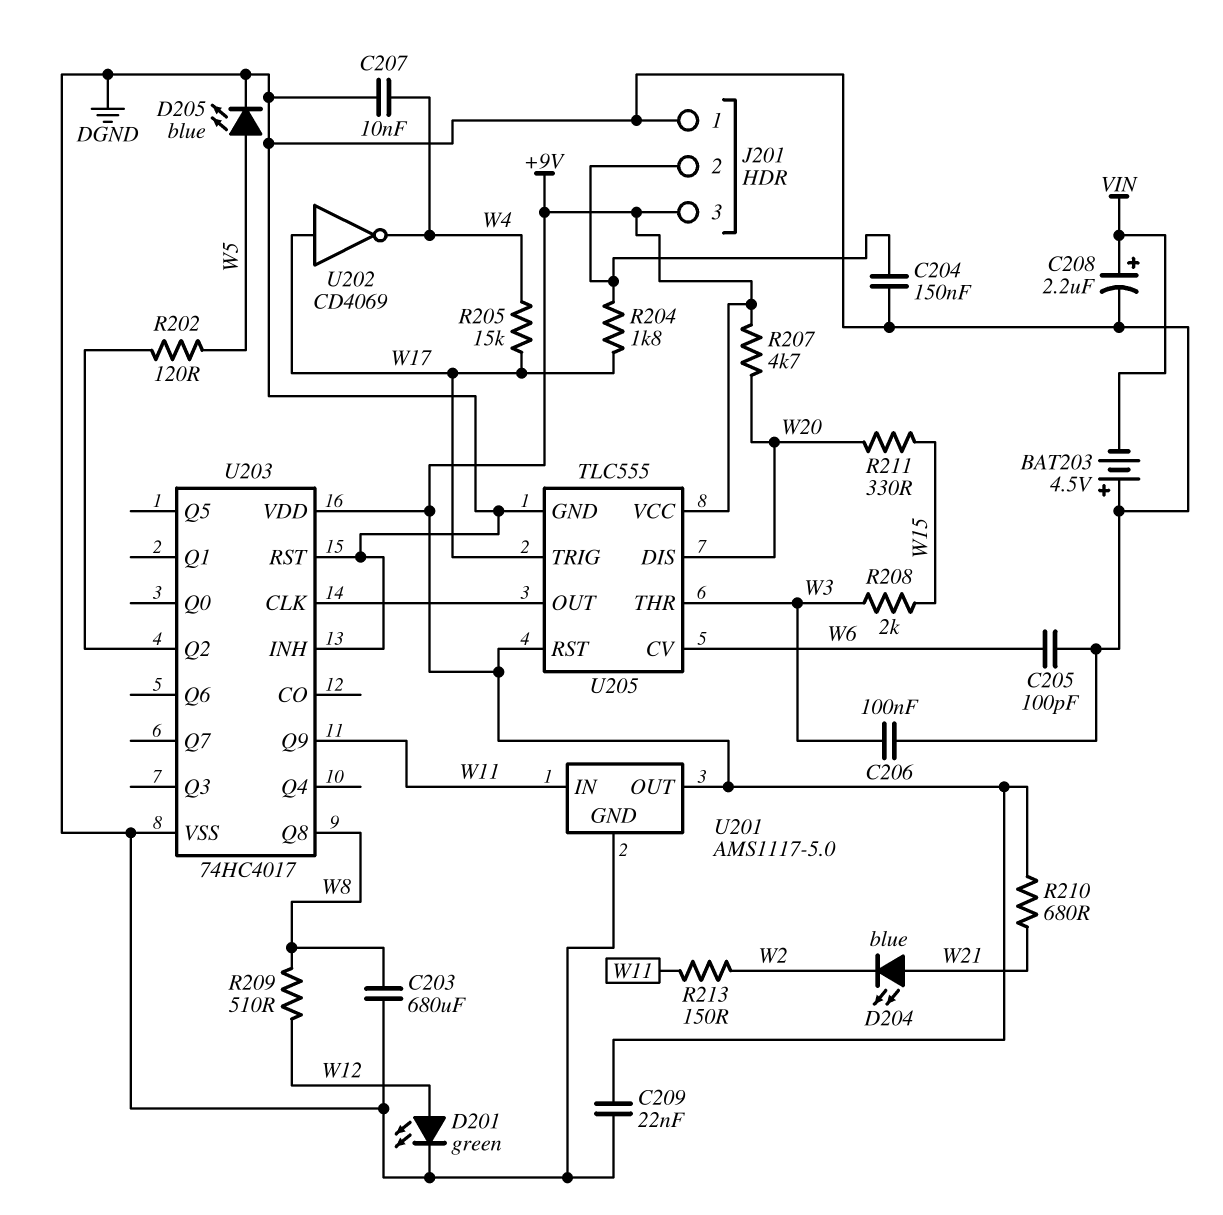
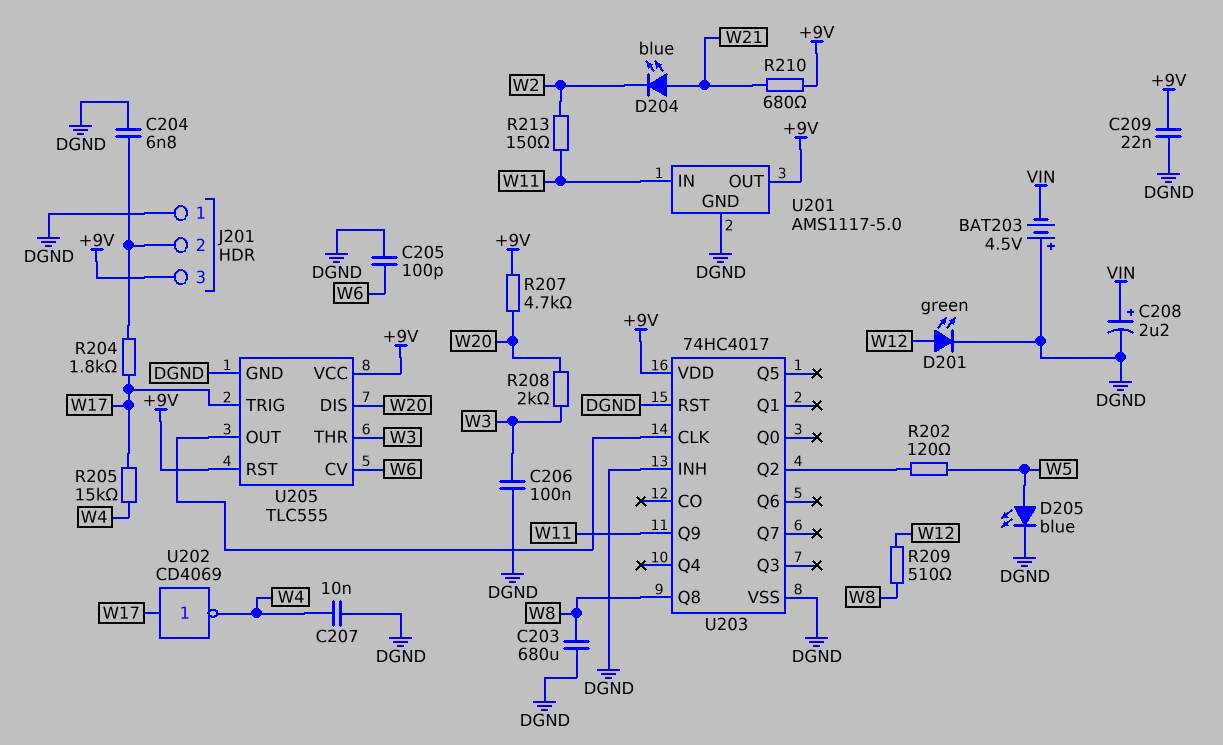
C204: 150nF (DGND, J201/2) -> 6.8nF (DGND, J201/2)
R208: 2k (W3, W15) -> 2k (W3, W20)
R211: 330 (W15, W20) -> none

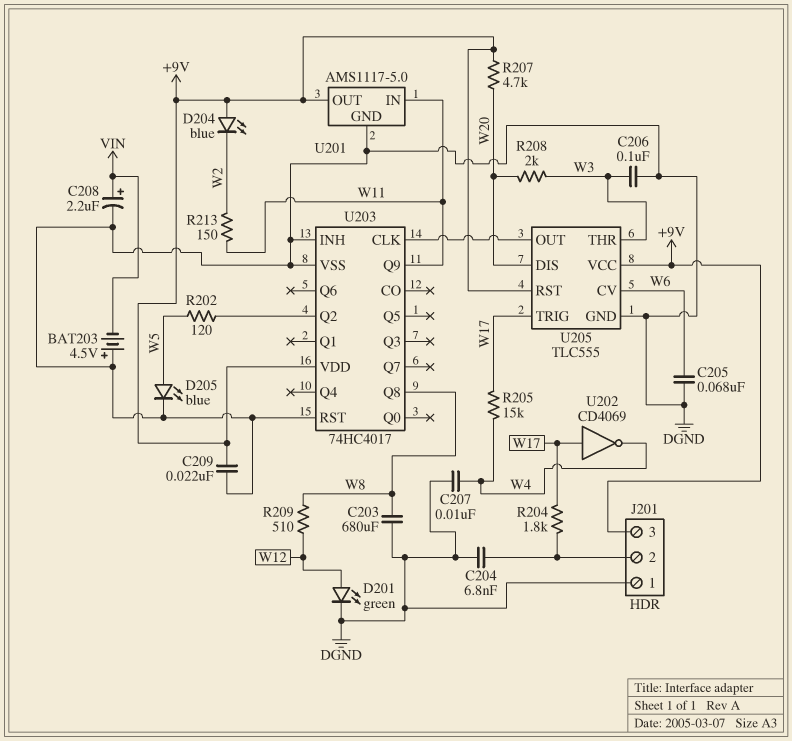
C205: 100pF (DGND, W6) -> 68nF (DGND, W6)
D204: LED blue (A W21, K W2) -> LED blue (A +9V, K W2)
R210: 680 (+9V, W21) -> none

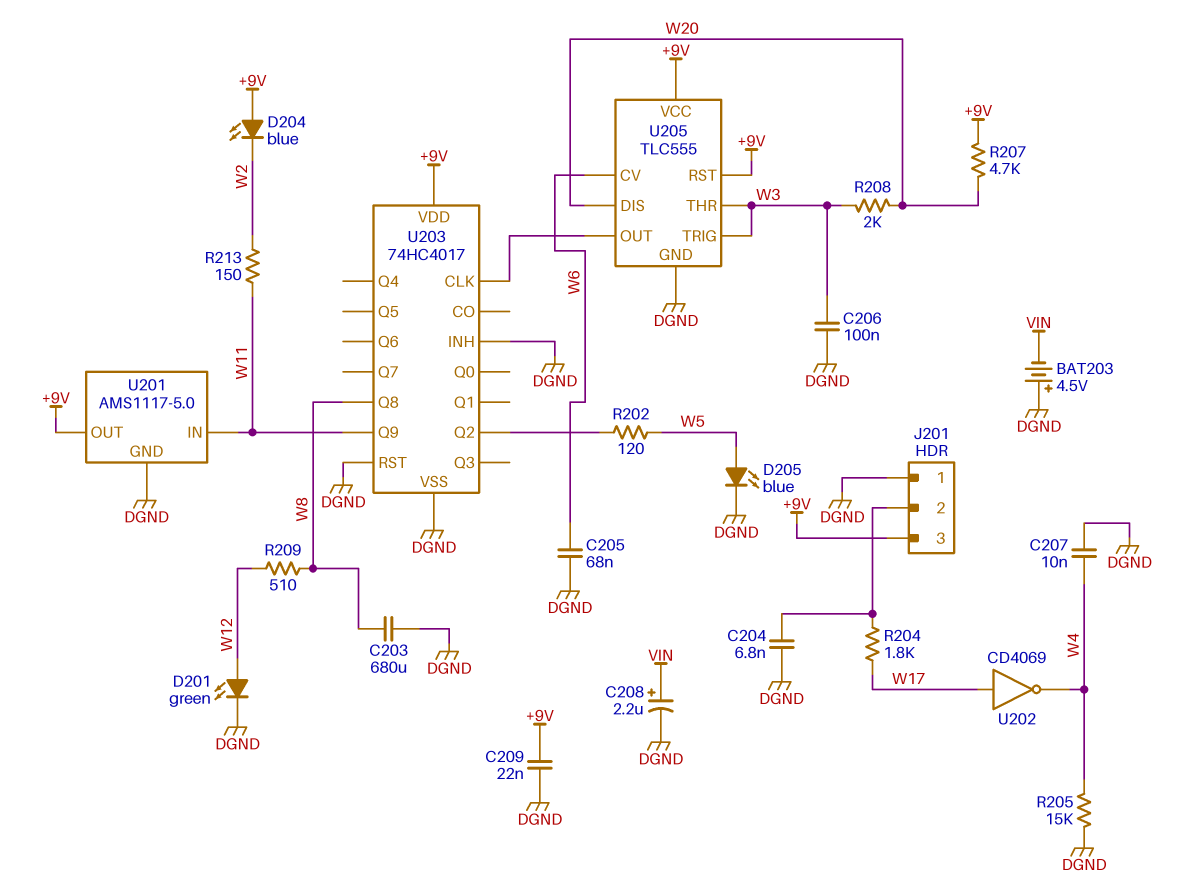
R205: 15k (W4, W17) -> 15k (DGND, W4)
U205 pin TRIG: W17 -> W3

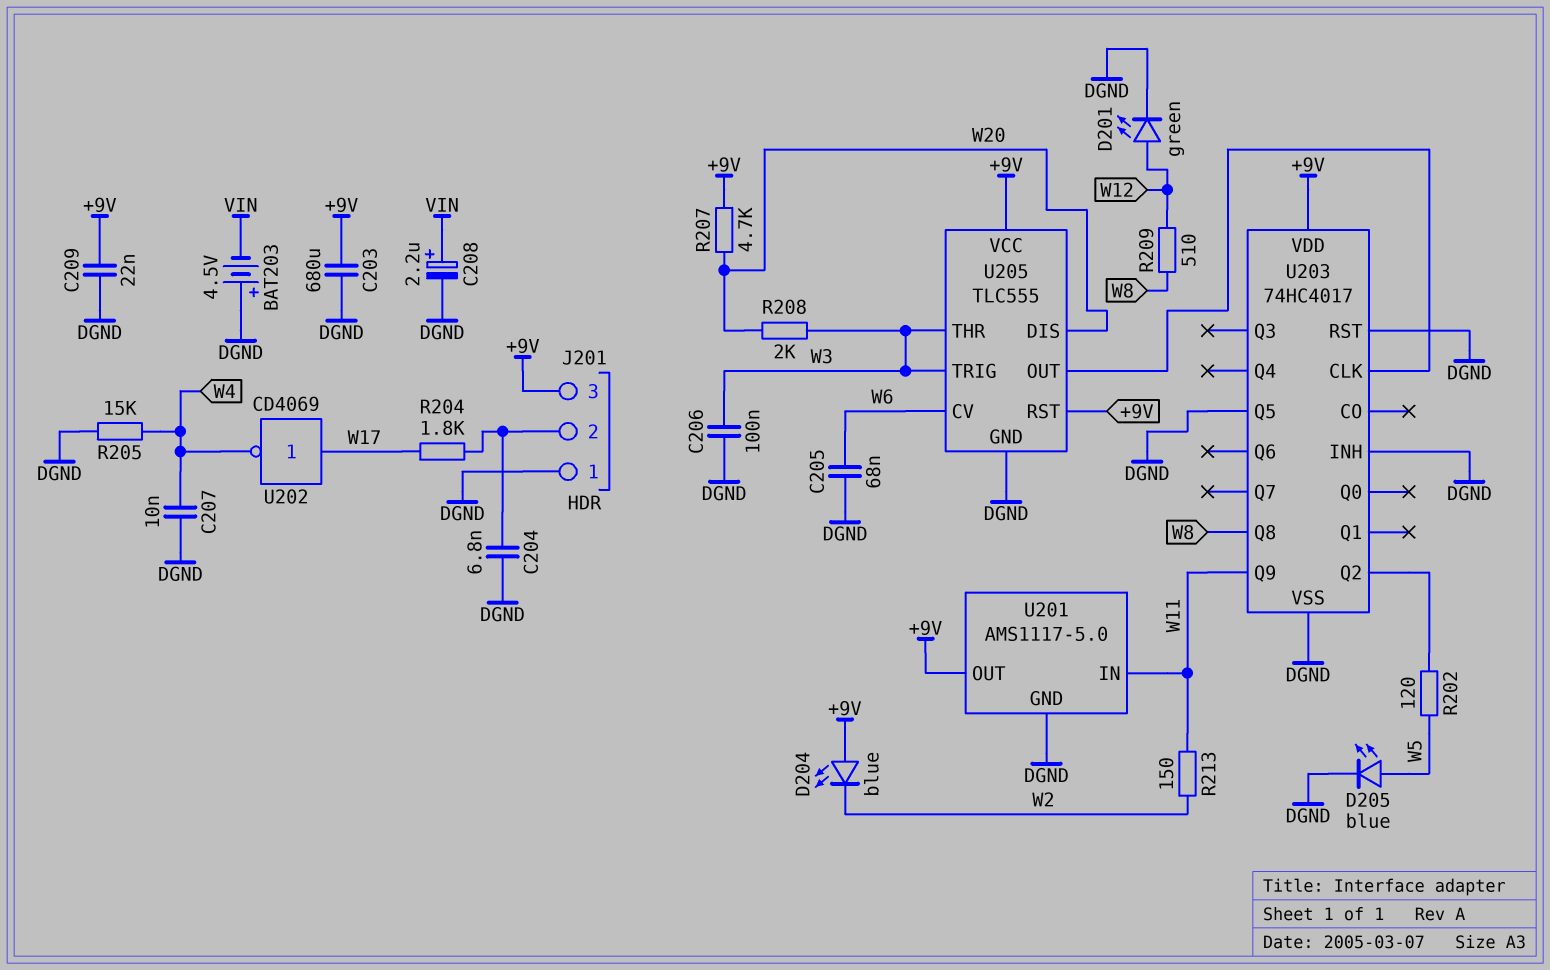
C203: 680uF (DGND, W8) -> 680uF (+9V, DGND)
U203 pin Q5: none -> DGND

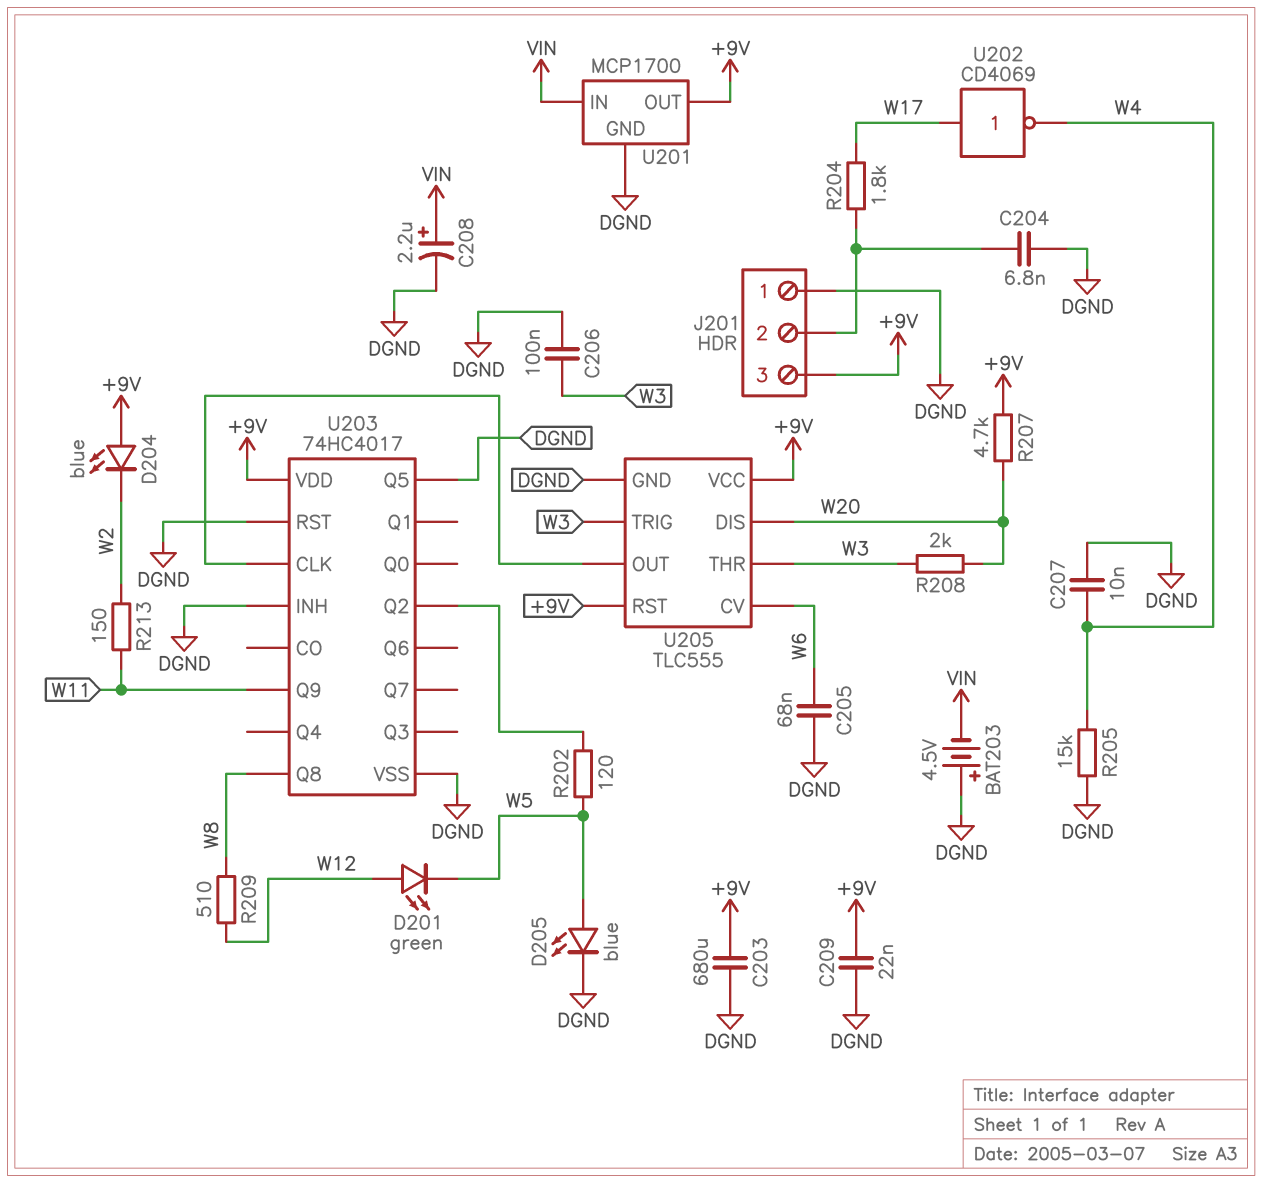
D201: LED green (A W12, K DGND) -> LED green (A W12, K W5)
U201: AMS1117-5.0 -> MCP1700
U201 pin IN: W11 -> VIN

